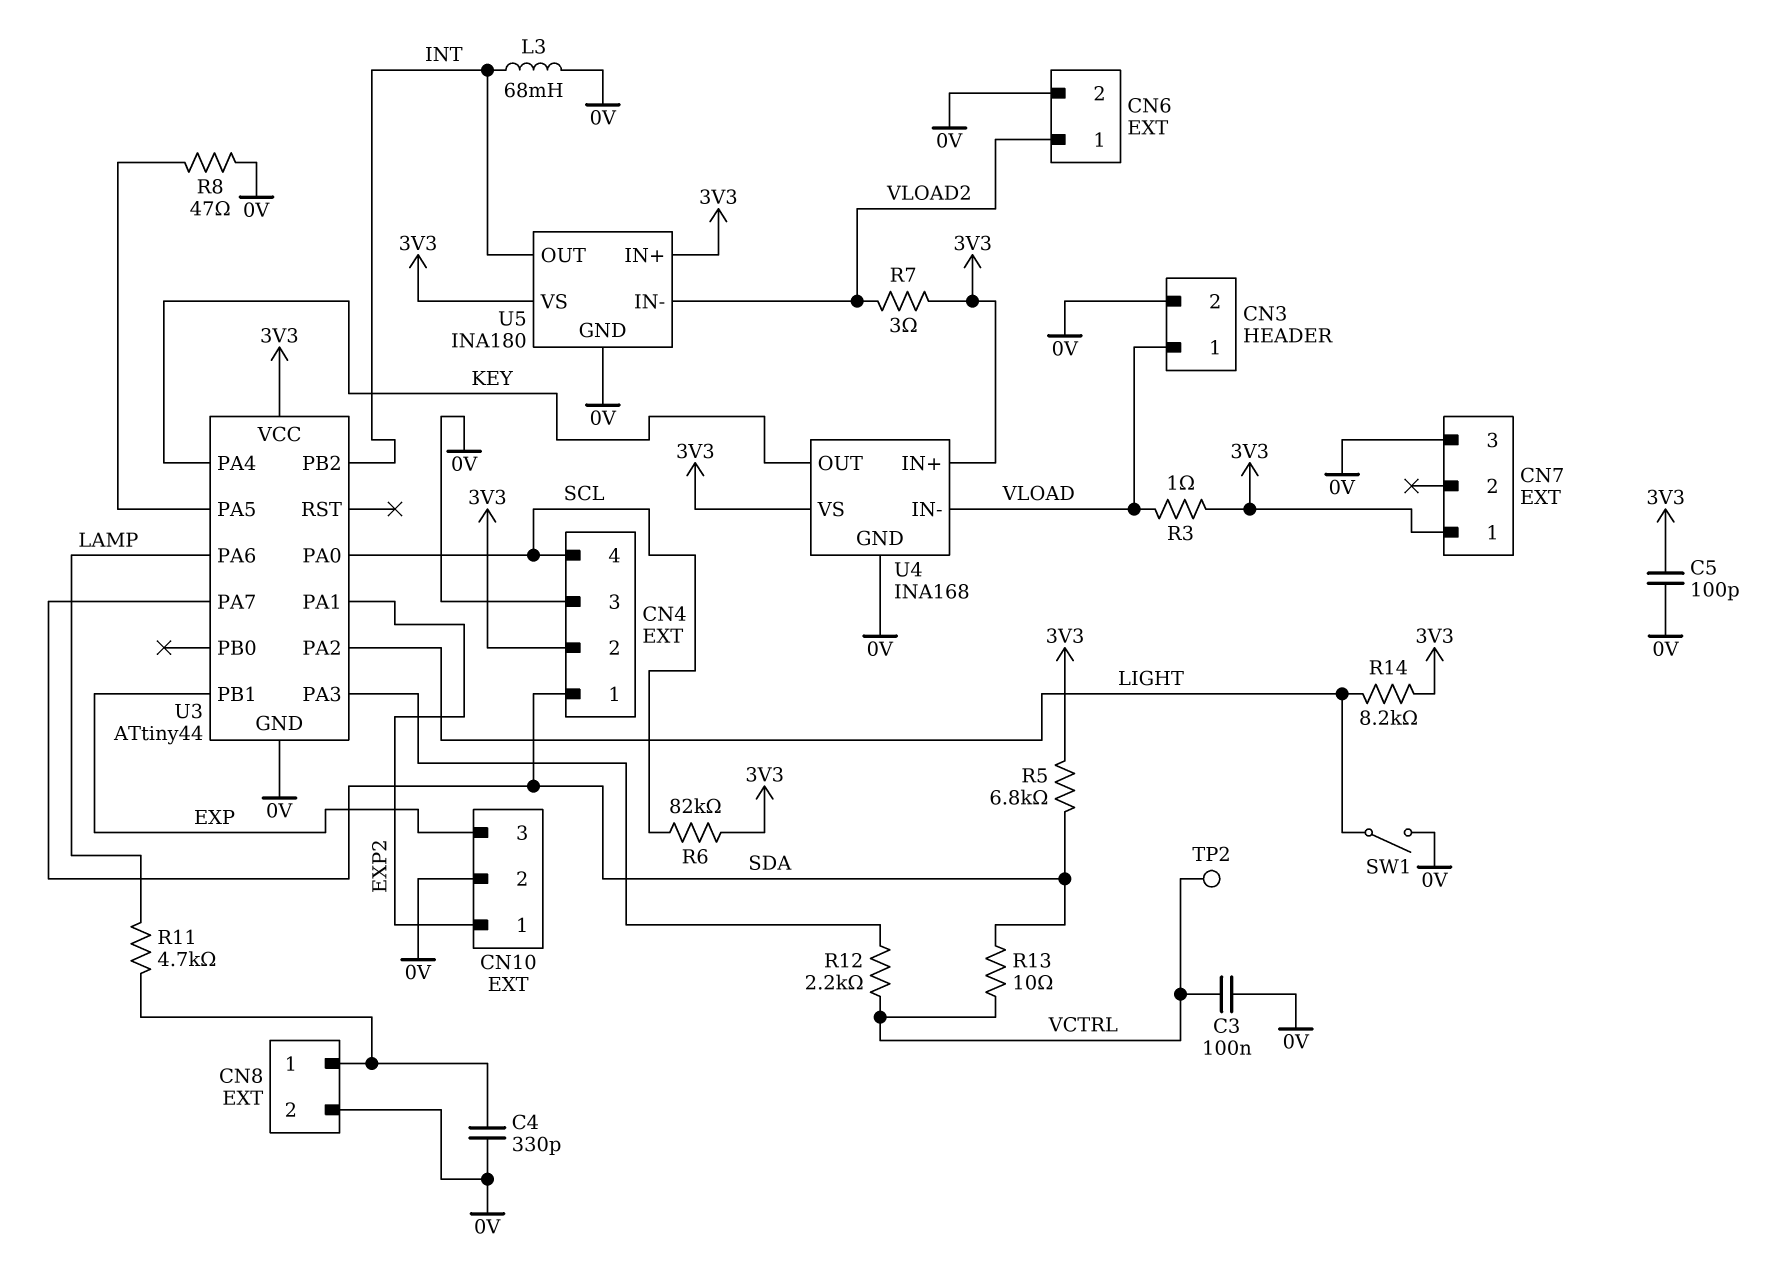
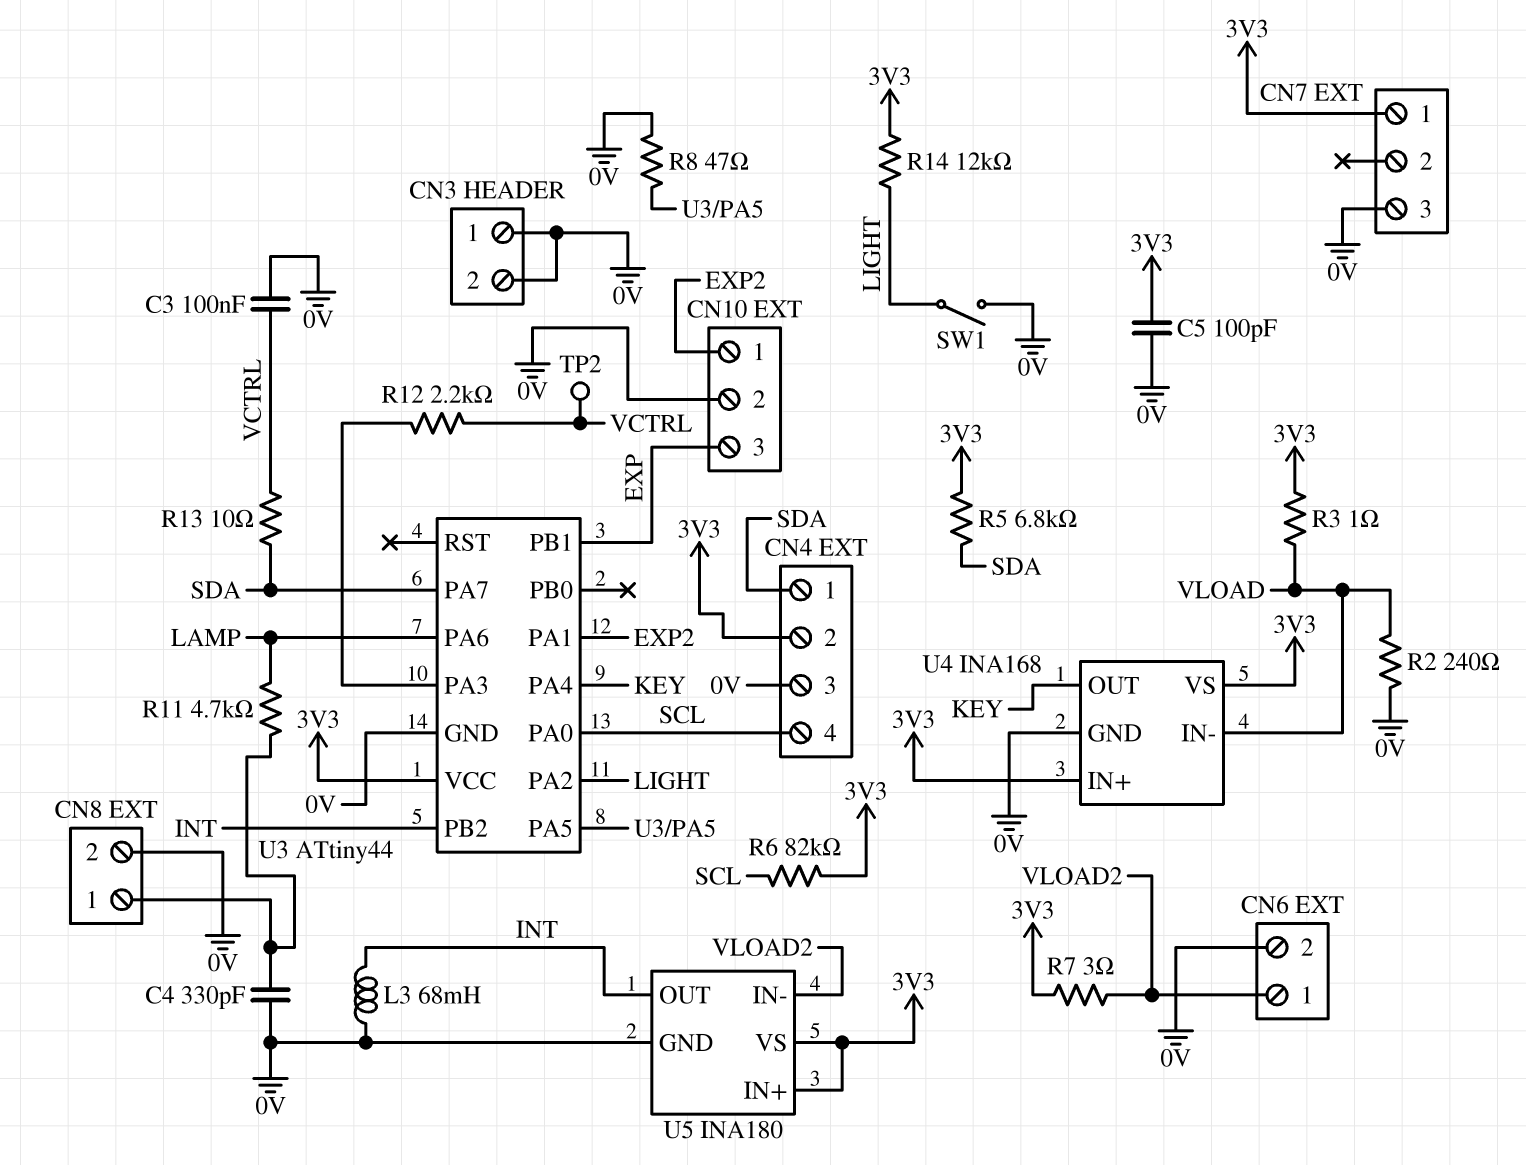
CN3 pin 1: VLOAD -> 0V
R2: none -> 240 (0V, VLOAD)
R14: 8.2k (3V3, LIGHT) -> 12k (3V3, LIGHT)

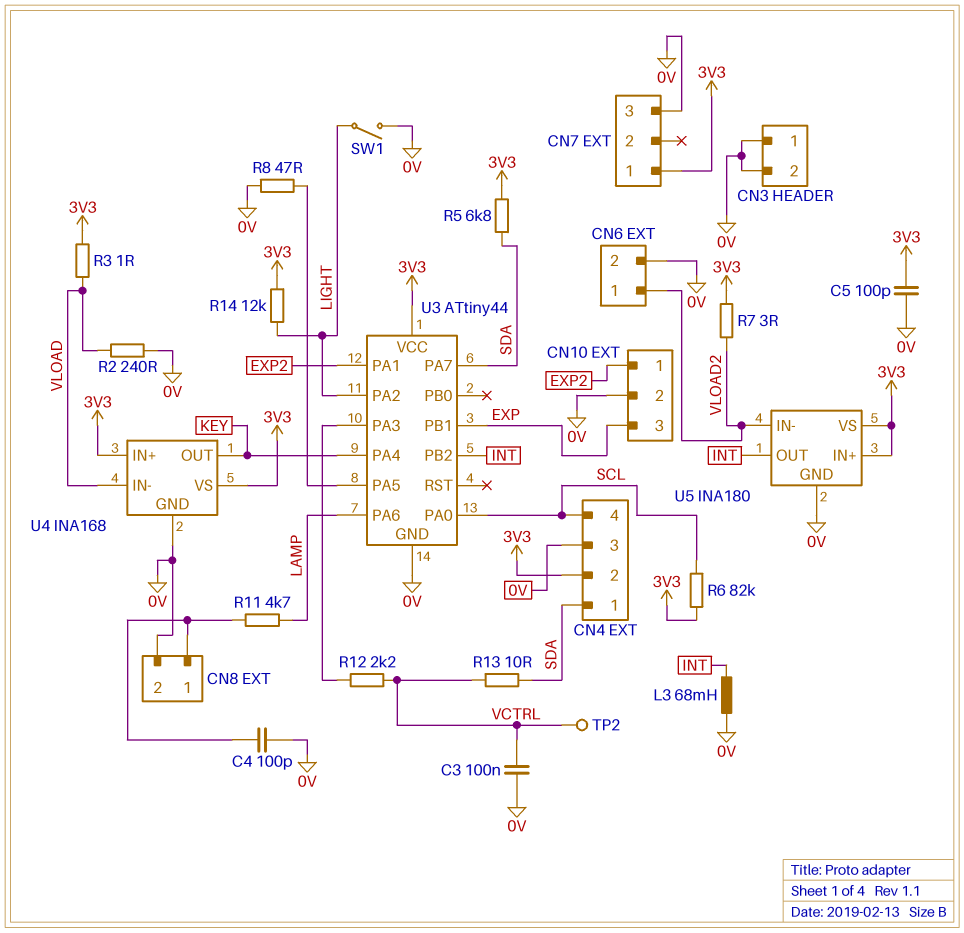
C4: 330pF (0V, CN8/1) -> 100pF (0V, CN8/1)

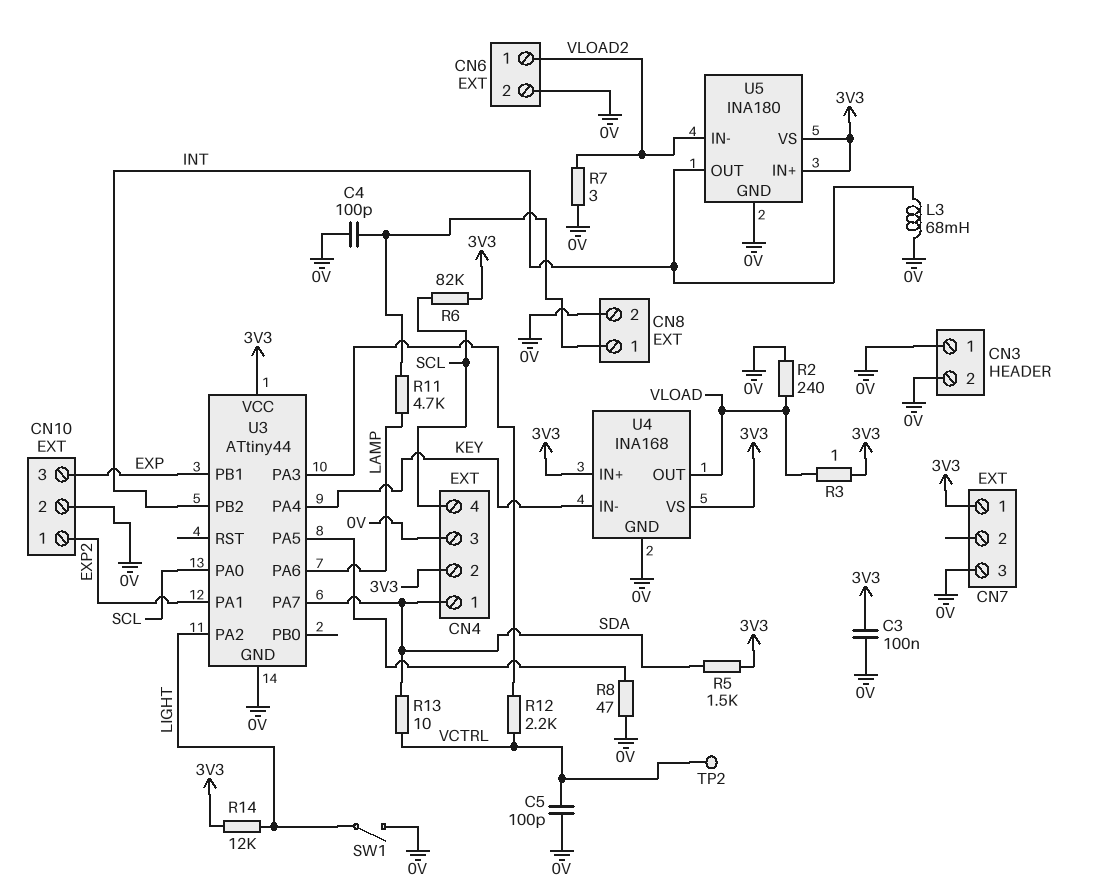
C3: 100nF (0V, VCTRL) -> 100nF (0V, 3V3)
C5: 100pF (0V, 3V3) -> 100pF (0V, VCTRL)
R5: 6.8k (3V3, SDA) -> 1.5k (3V3, SDA)
R7: 3 (3V3, VLOAD2) -> 3 (0V, VLOAD2)
U4 pin IN-: VLOAD -> KEY
U4 pin OUT: KEY -> VLOAD

